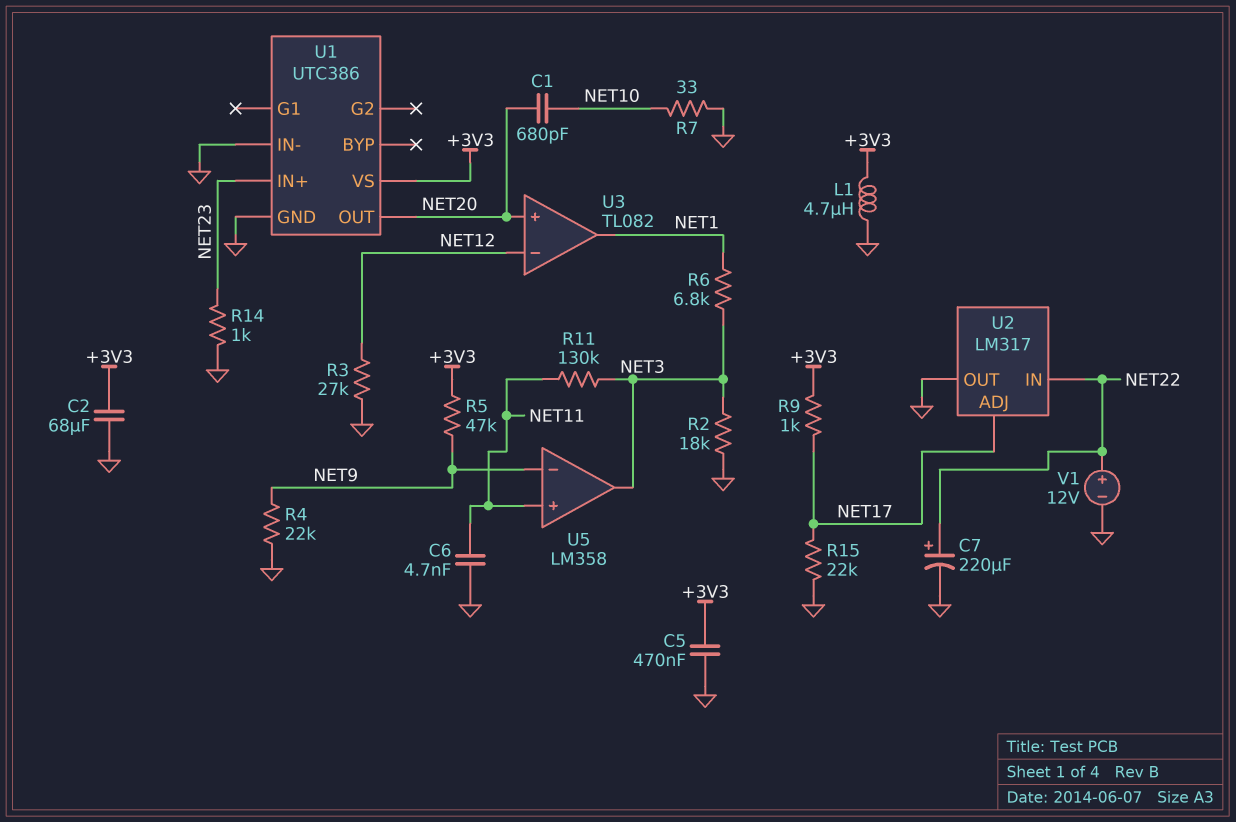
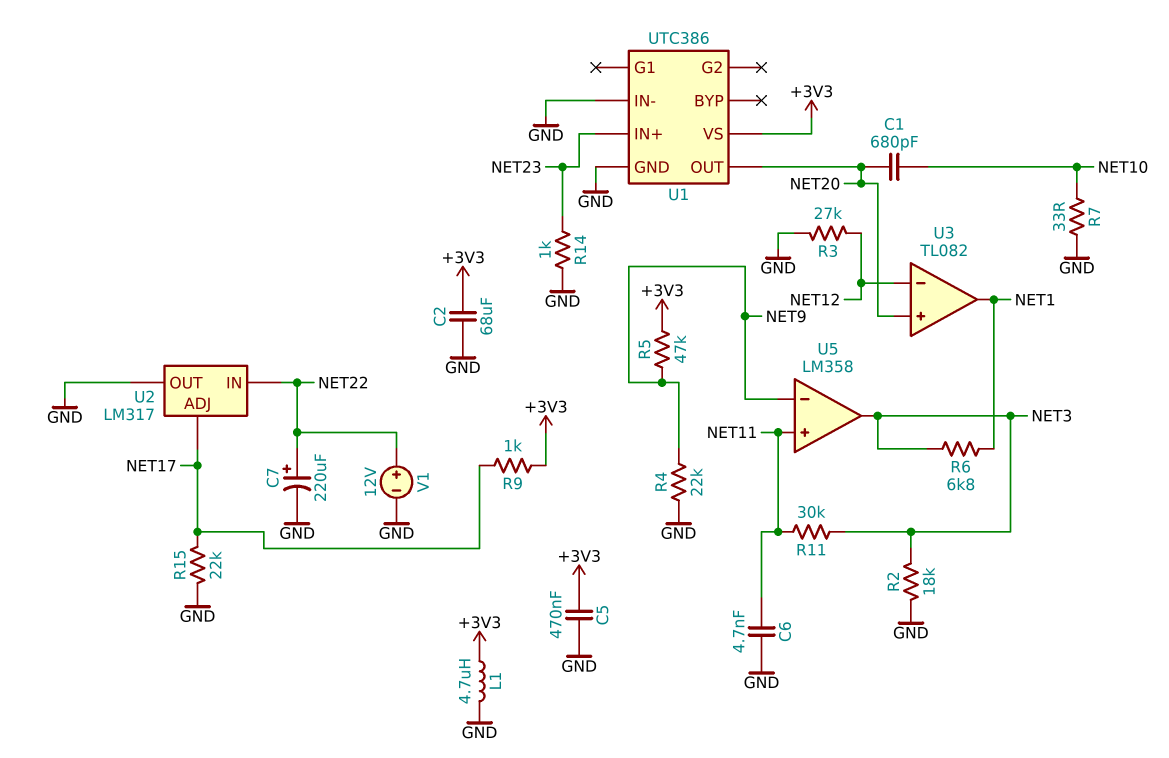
R11: 130k (NET3, NET11) -> 30k (NET3, NET11)

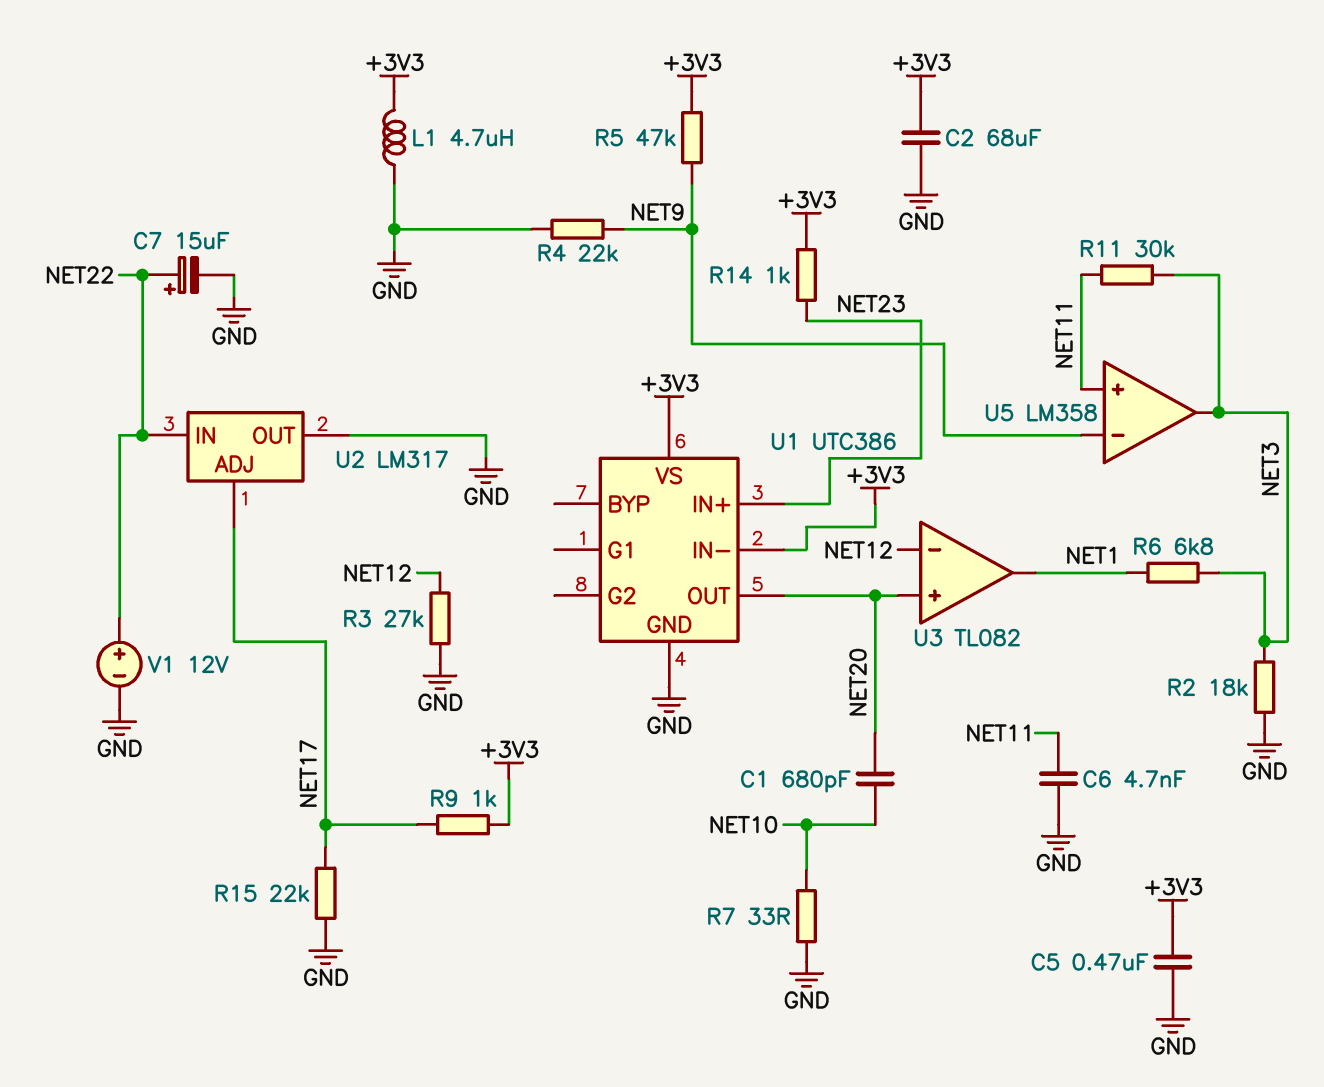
C7: 220uF (plus NET22, minus GND) -> 15uF (plus NET22, minus GND)
R14: 1k (GND, NET23) -> 1k (+3V3, NET23)
U1 pin IN-: GND -> +3V3

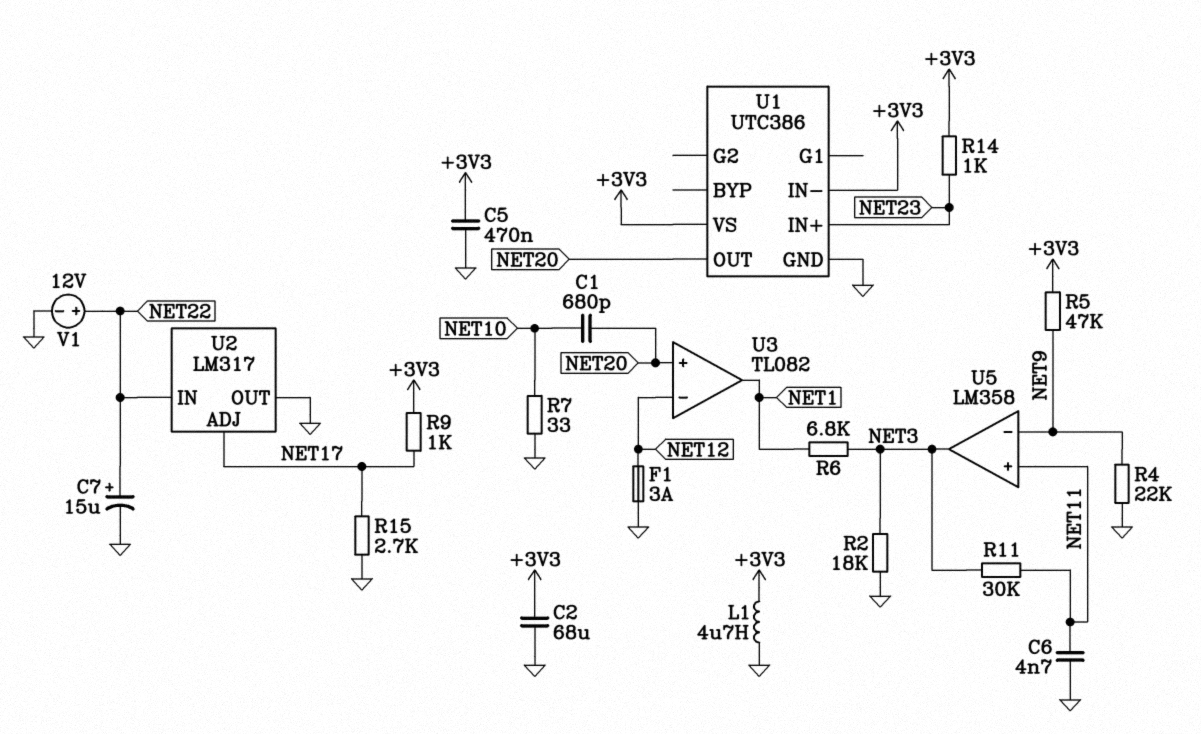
F1: none -> 3A (GND, NET12)
R3: 27k (GND, NET12) -> none
R15: 22k (GND, NET17) -> 2.7k (GND, NET17)

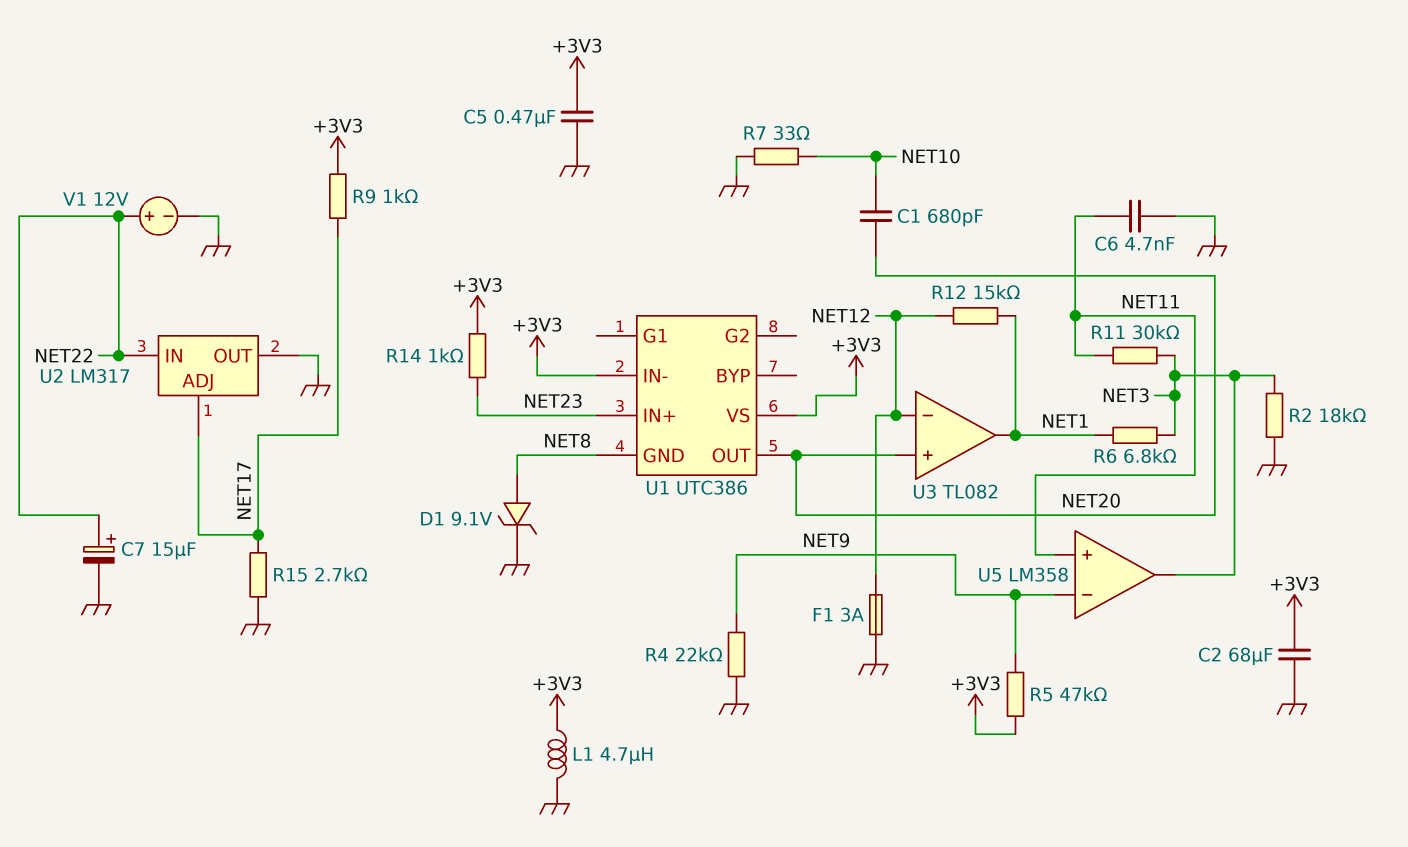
D1: none -> zener 9.1V (A NET8, K GND)
R12: none -> 15k (NET1, NET12)
U1 pin GND: GND -> NET8

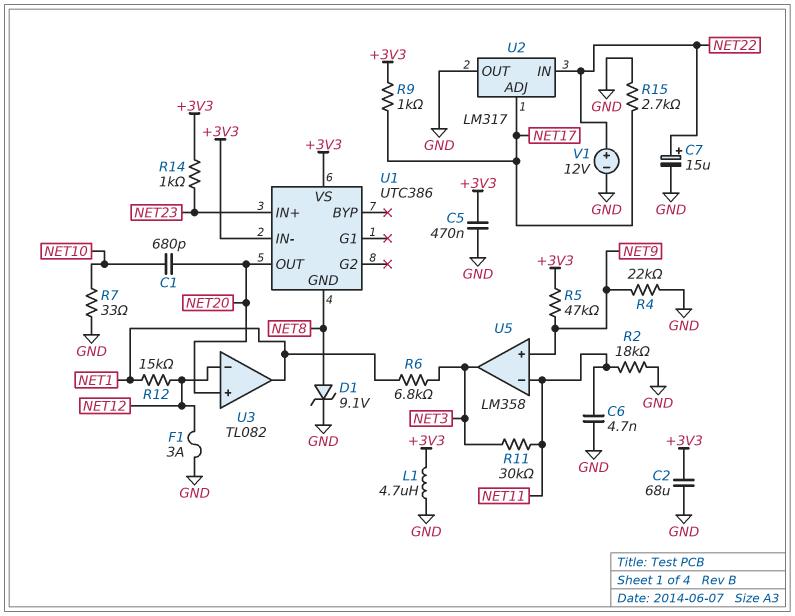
R2: 18k (GND, NET3) -> 18k (GND, NET11)
U5 pin in+: NET11 -> NET9
U5 pin in-: NET9 -> NET11

